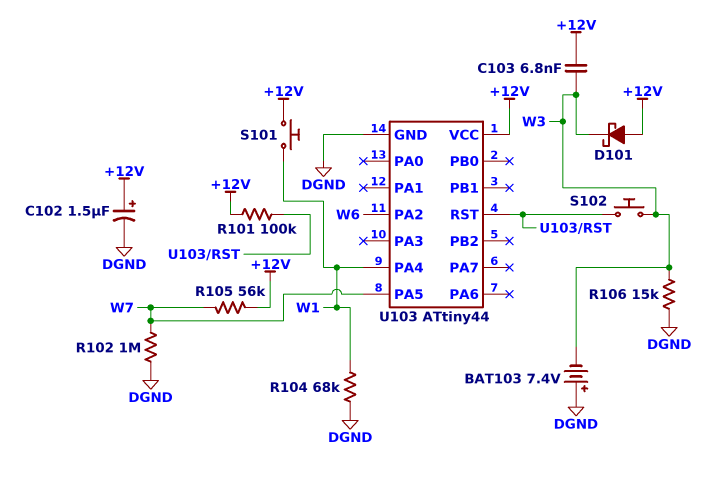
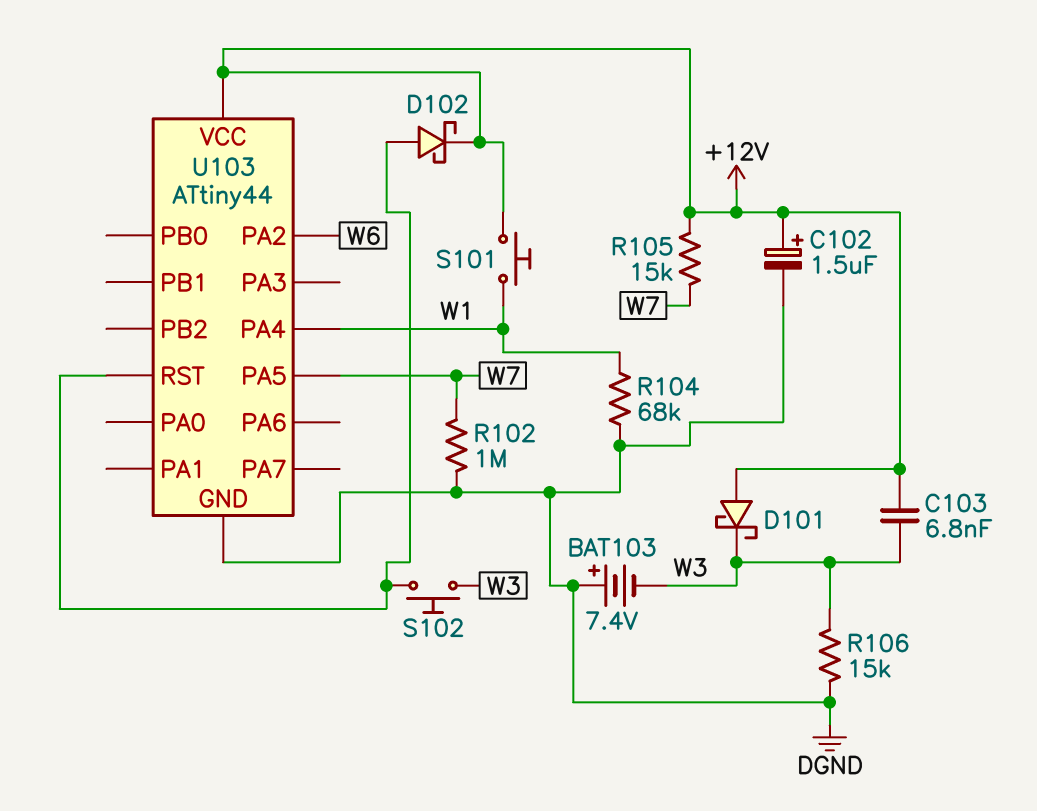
D102: none -> schottky (A U103/RST, K +12V)
R101: 100k (+12V, U103/RST) -> none
R105: 56k (+12V, W7) -> 15k (+12V, W7)

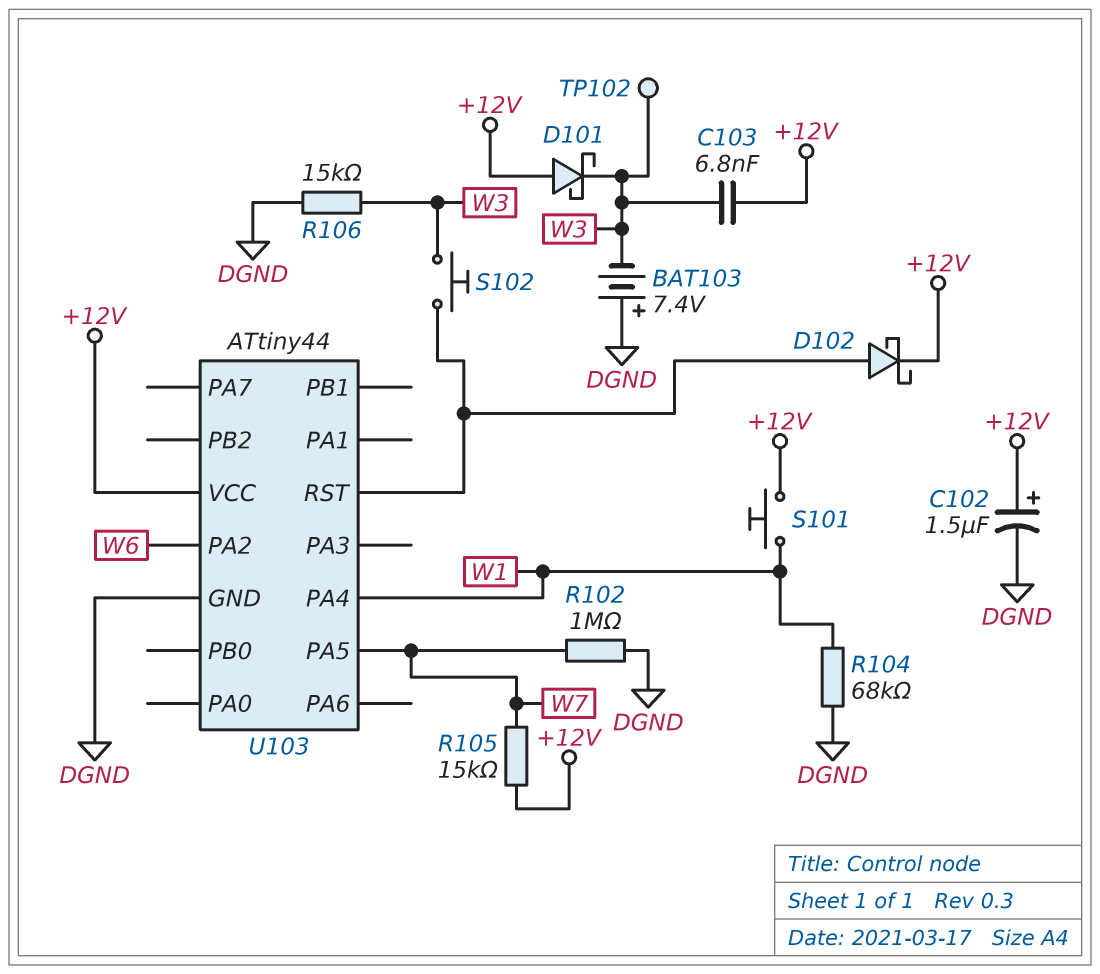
TP102: none -> test point (W3)

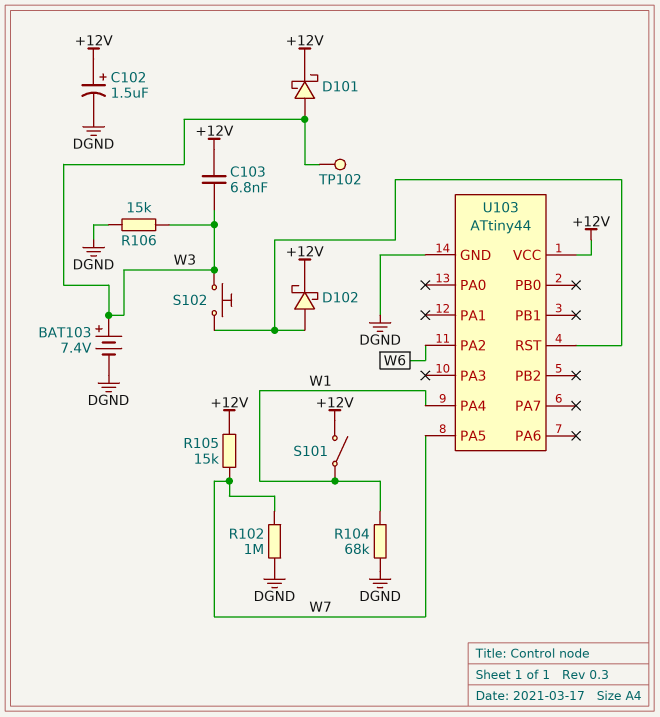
BAT103: 7.4V (plus DGND, minus W3) -> 7.4V (plus W3, minus DGND)
D101: schottky (A +12V, K W3) -> schottky (A W3, K +12V)
S101: button (+12V, W1) -> switch (+12V, W1)

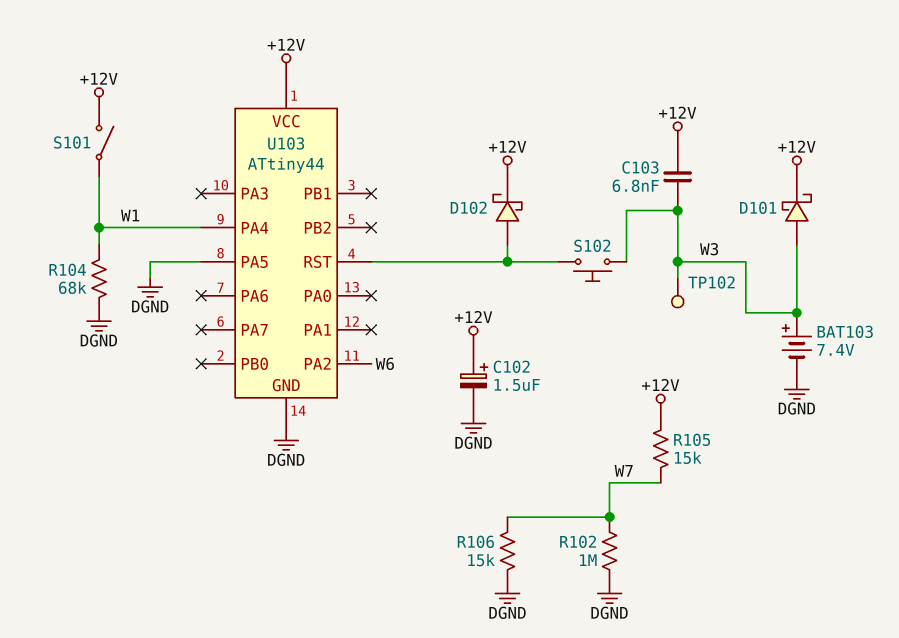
R106: 15k (DGND, W3) -> 15k (DGND, W7)
U103 pin PA5: W7 -> DGND

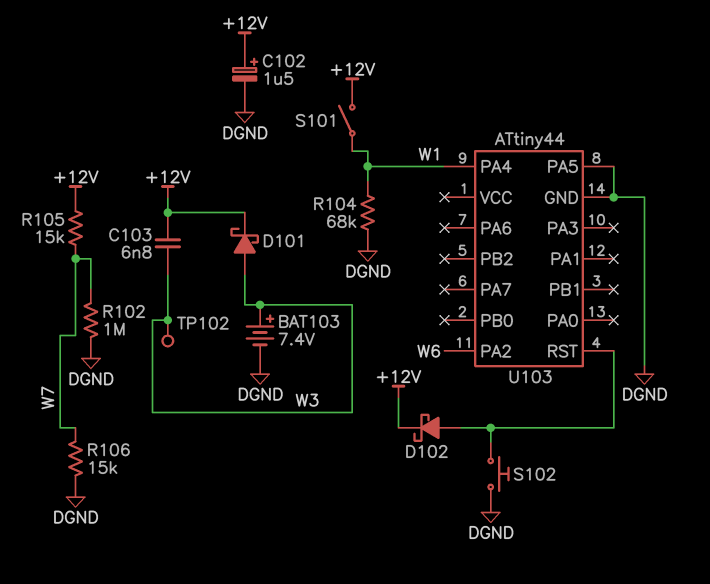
S102: button (U103/RST, W3) -> button (DGND, U103/RST)
U103 pin VCC: +12V -> none

